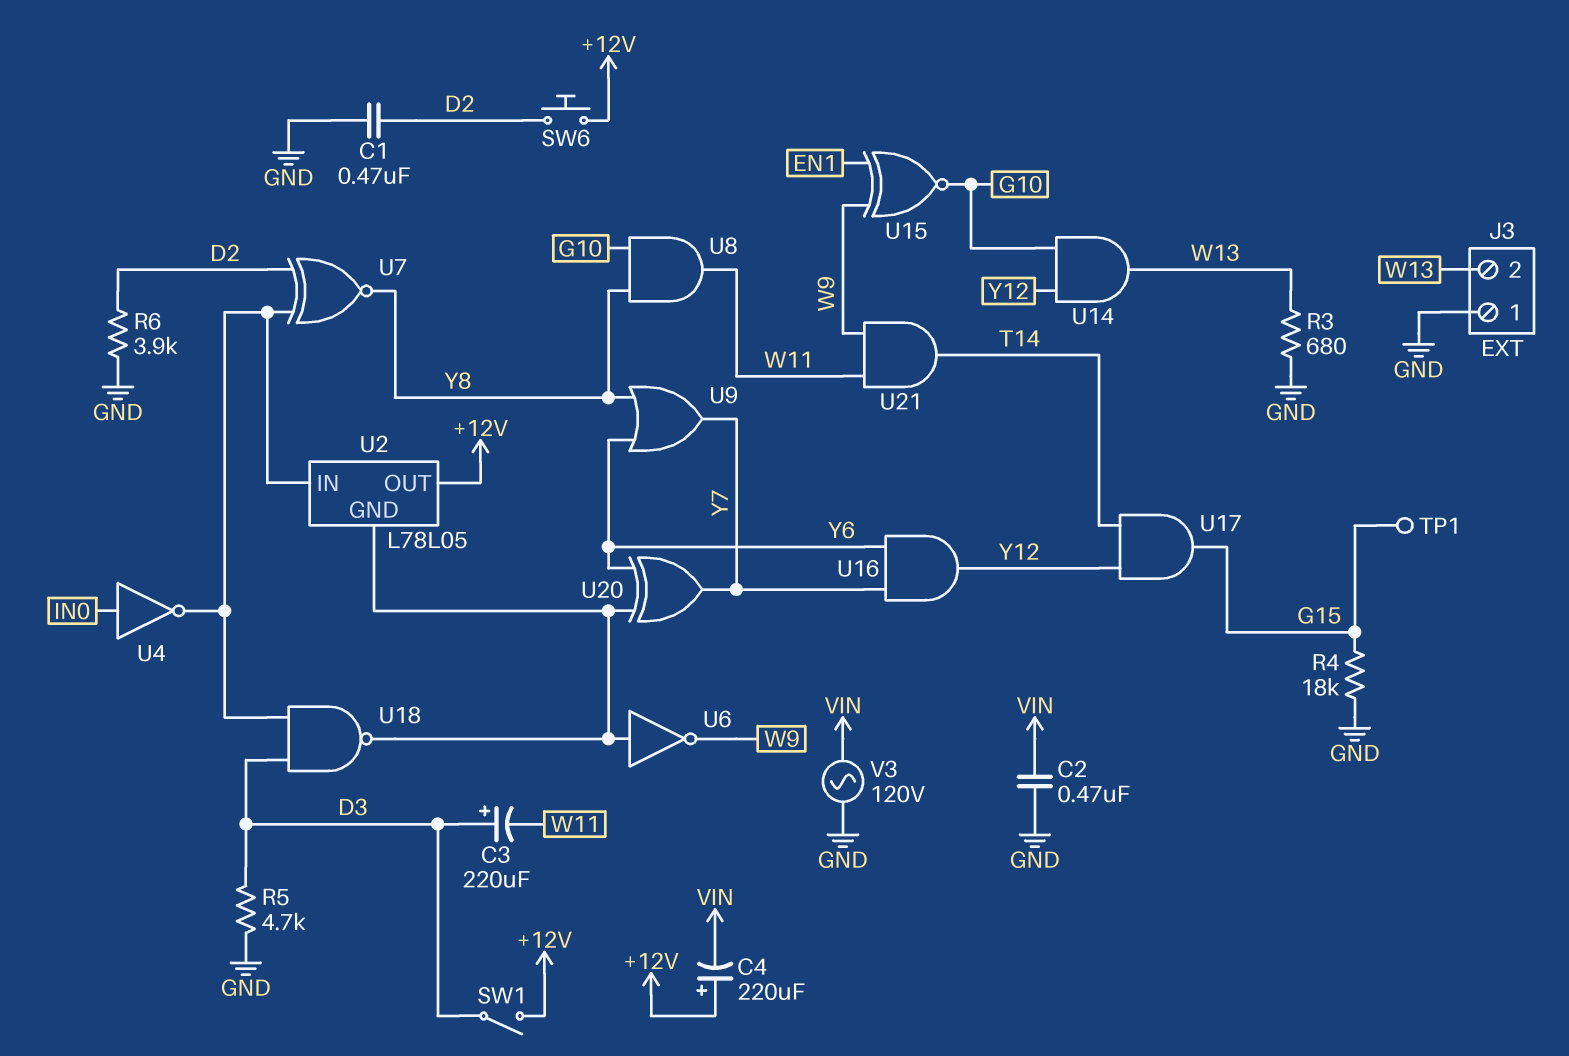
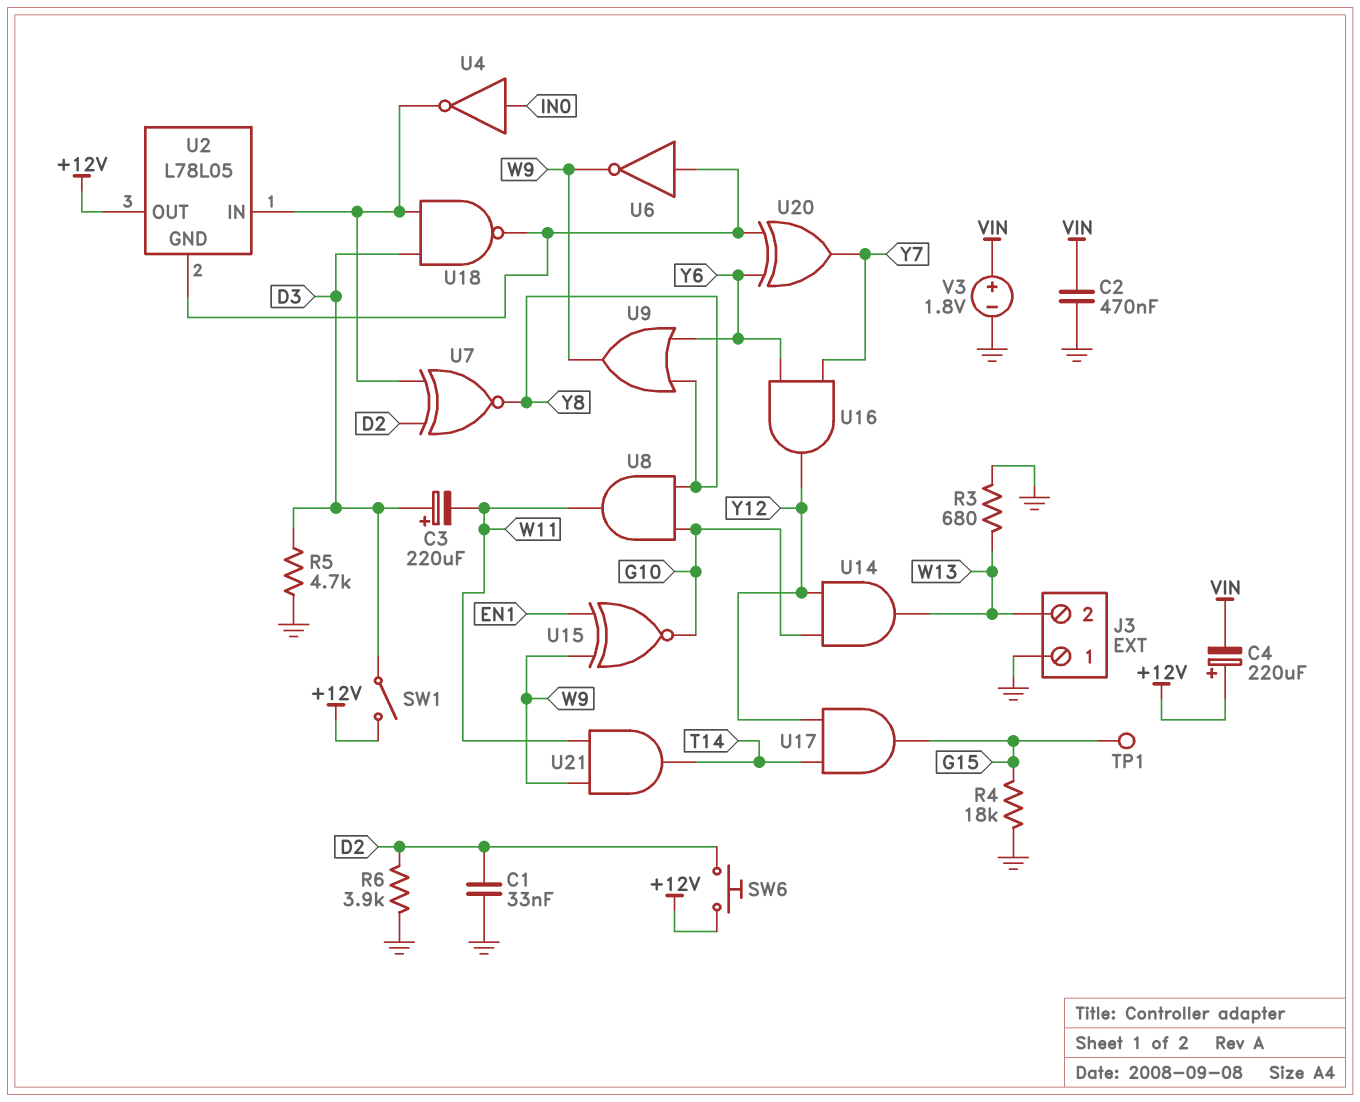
C1: 470nF (D2, GND) -> 33nF (D2, GND)
U9: OR (in Y6, in Y8, out Y7) -> OR (in Y6, in Y8, out W9)
V3: AC 120V (GND, VIN) -> 1.8V (plus VIN, minus GND)

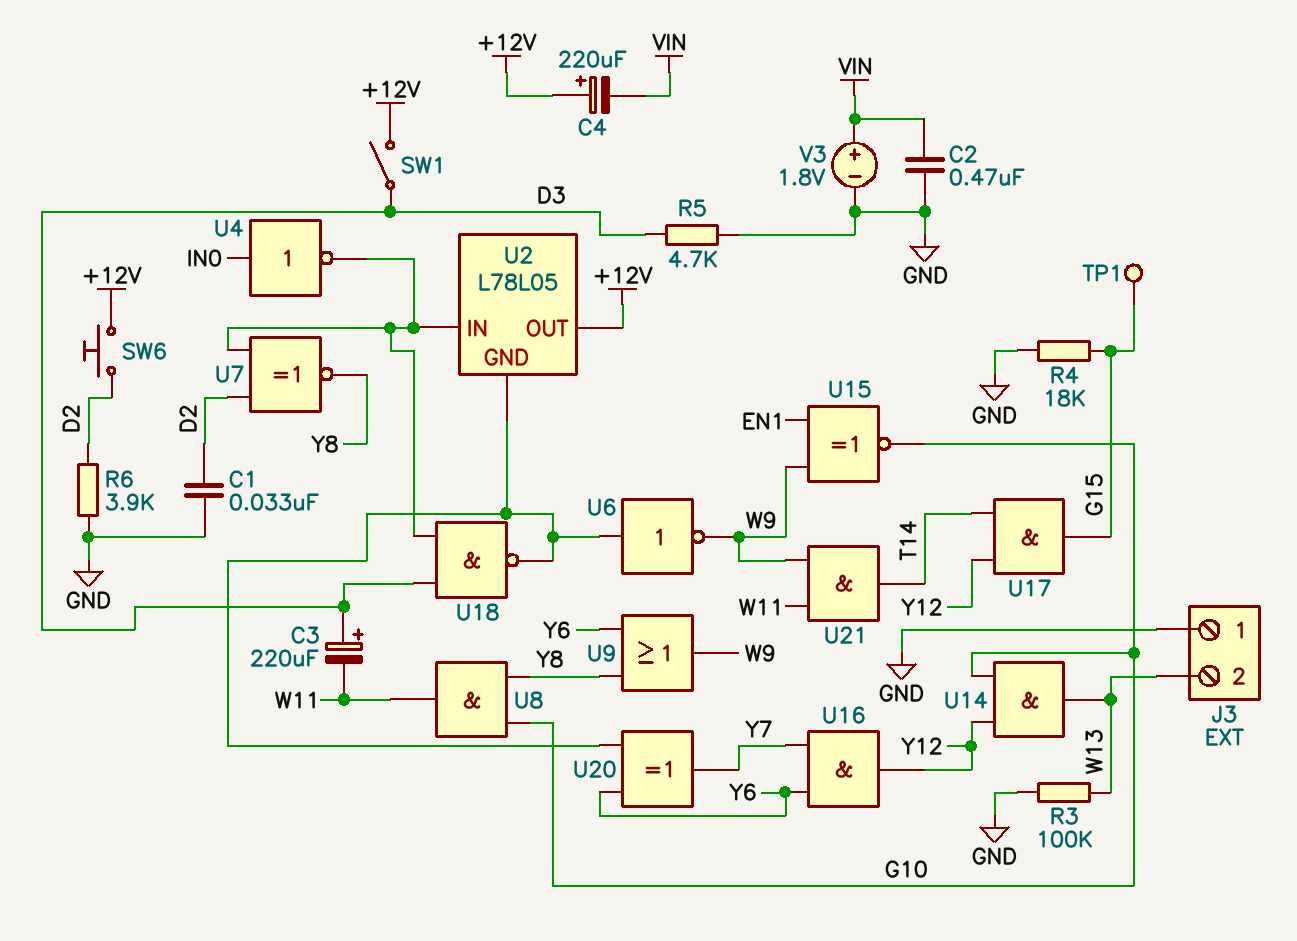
R3: 680 (GND, W13) -> 100k (GND, W13)

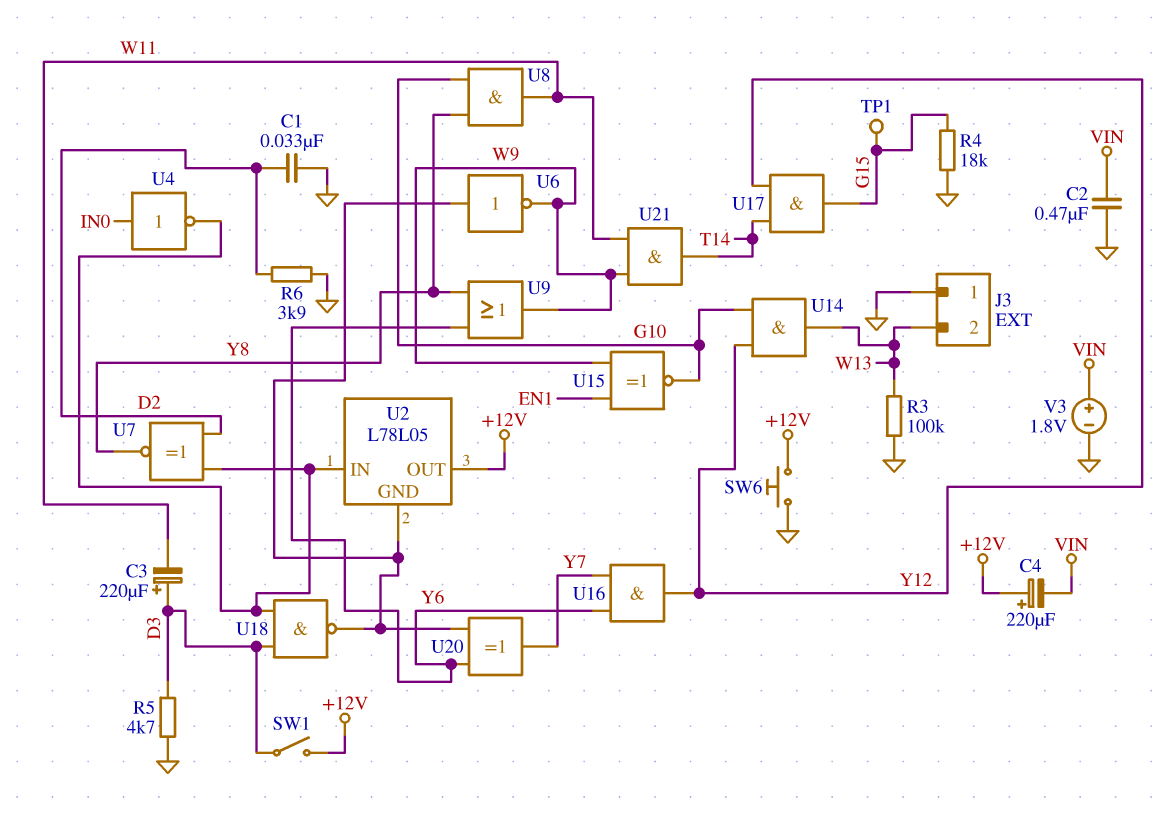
SW6: button (+12V, D2) -> button (+12V, GND)

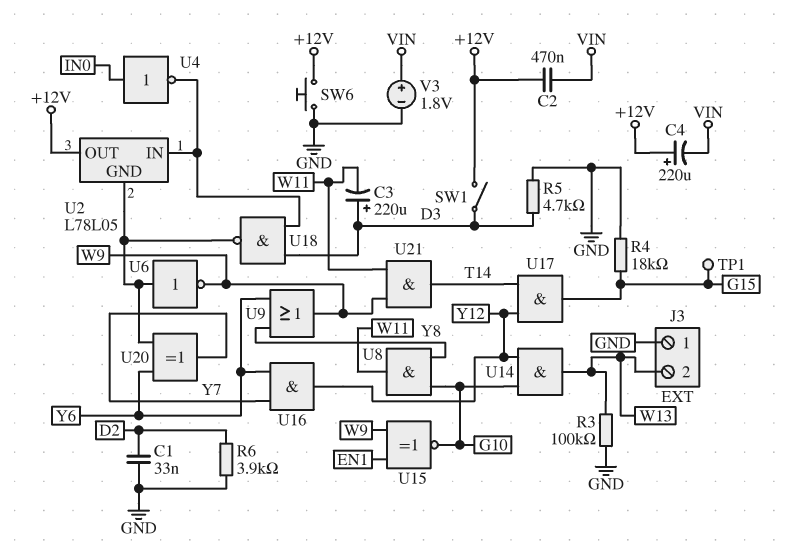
C2: 470nF (GND, VIN) -> 470nF (+12V, VIN)
U7: XNOR (in D2, in U2/IN, out Y8) -> none

